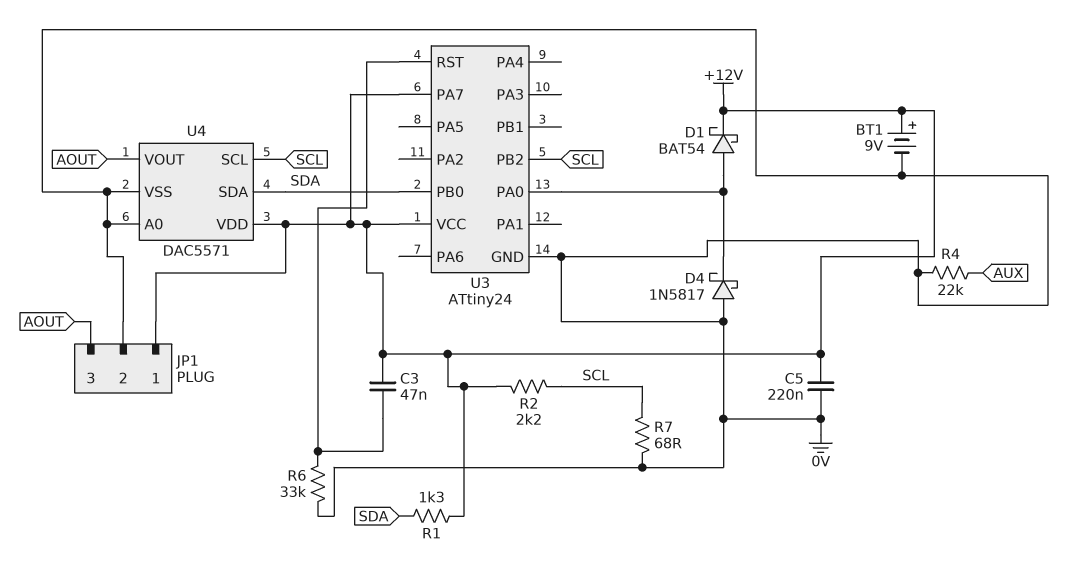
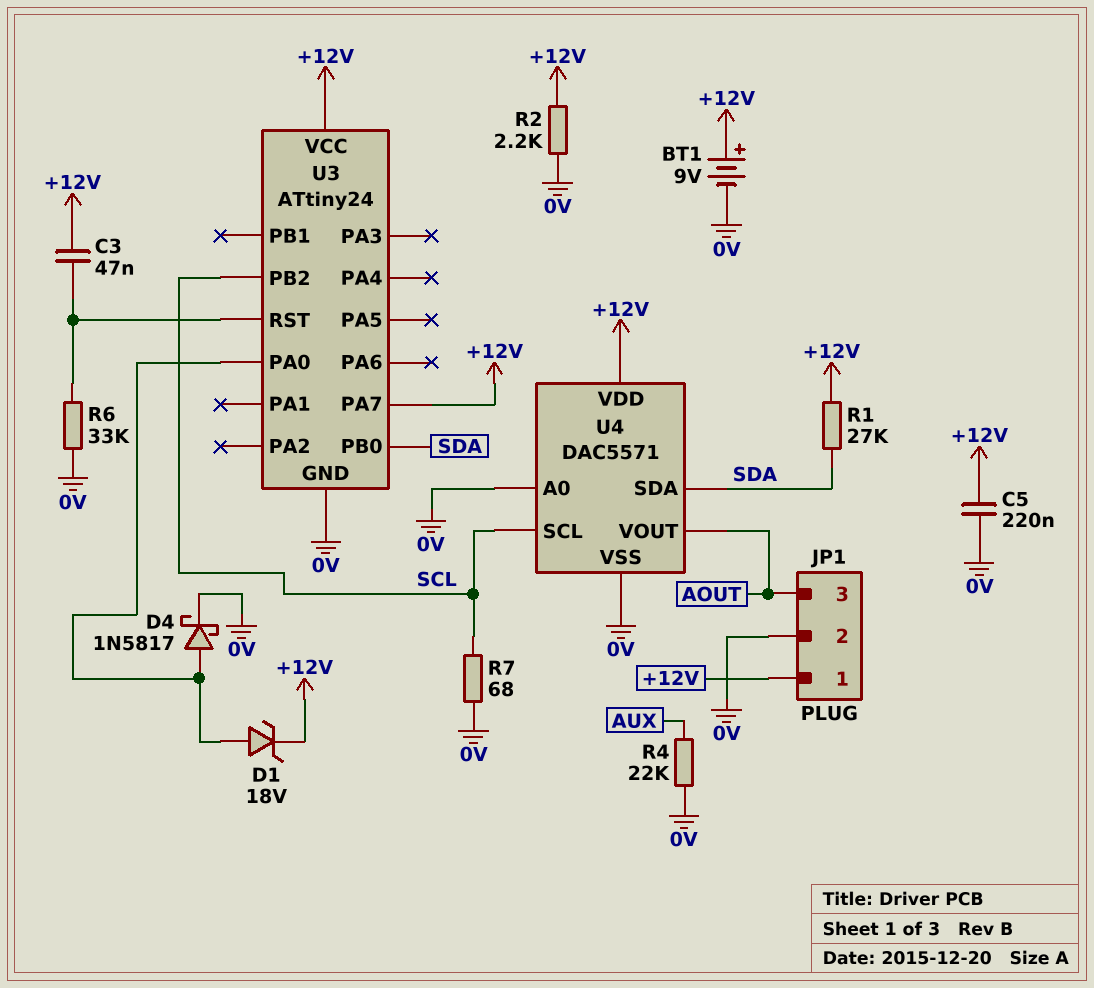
D1: schottky BAT54 (A U3/PA0, K +12V) -> zener 18V (A U3/PA0, K +12V)
D4: schottky 1N5817 (A 0V, K U3/PA0) -> schottky 1N5817 (A U3/PA0, K 0V)
R1: 1.3k (+12V, SDA) -> 27k (+12V, SDA)
R2: 2.2k (+12V, SCL) -> 2.2k (+12V, 0V)

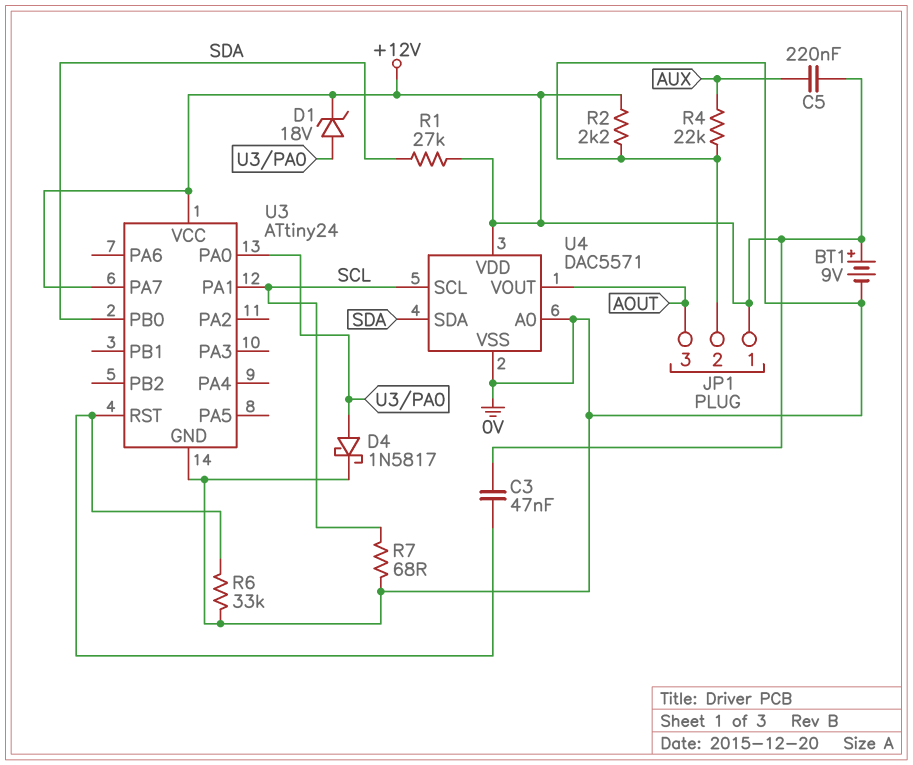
C5: 220nF (+12V, 0V) -> 220nF (+12V, AUX)
U3 pin PA1: none -> SCL
U3 pin PB2: SCL -> none

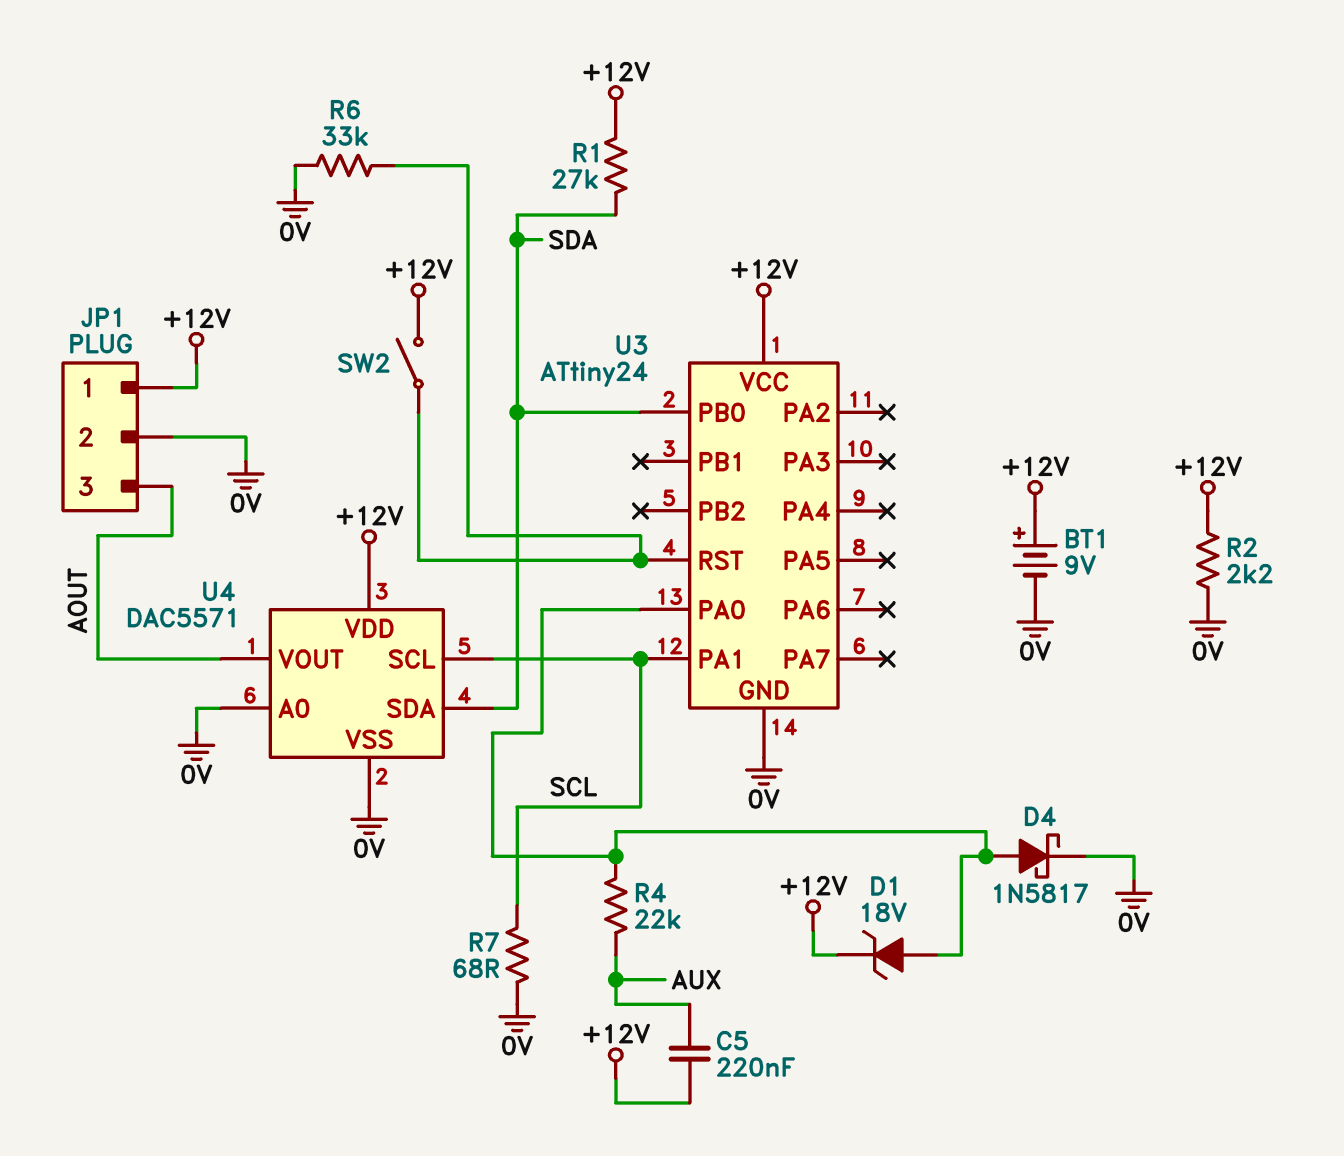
C3: 47nF (+12V, U3/RST) -> none
R4: 22k (0V, AUX) -> 22k (AUX, U3/PA0)
SW2: none -> switch (+12V, U3/RST)
U3 pin PA7: +12V -> none

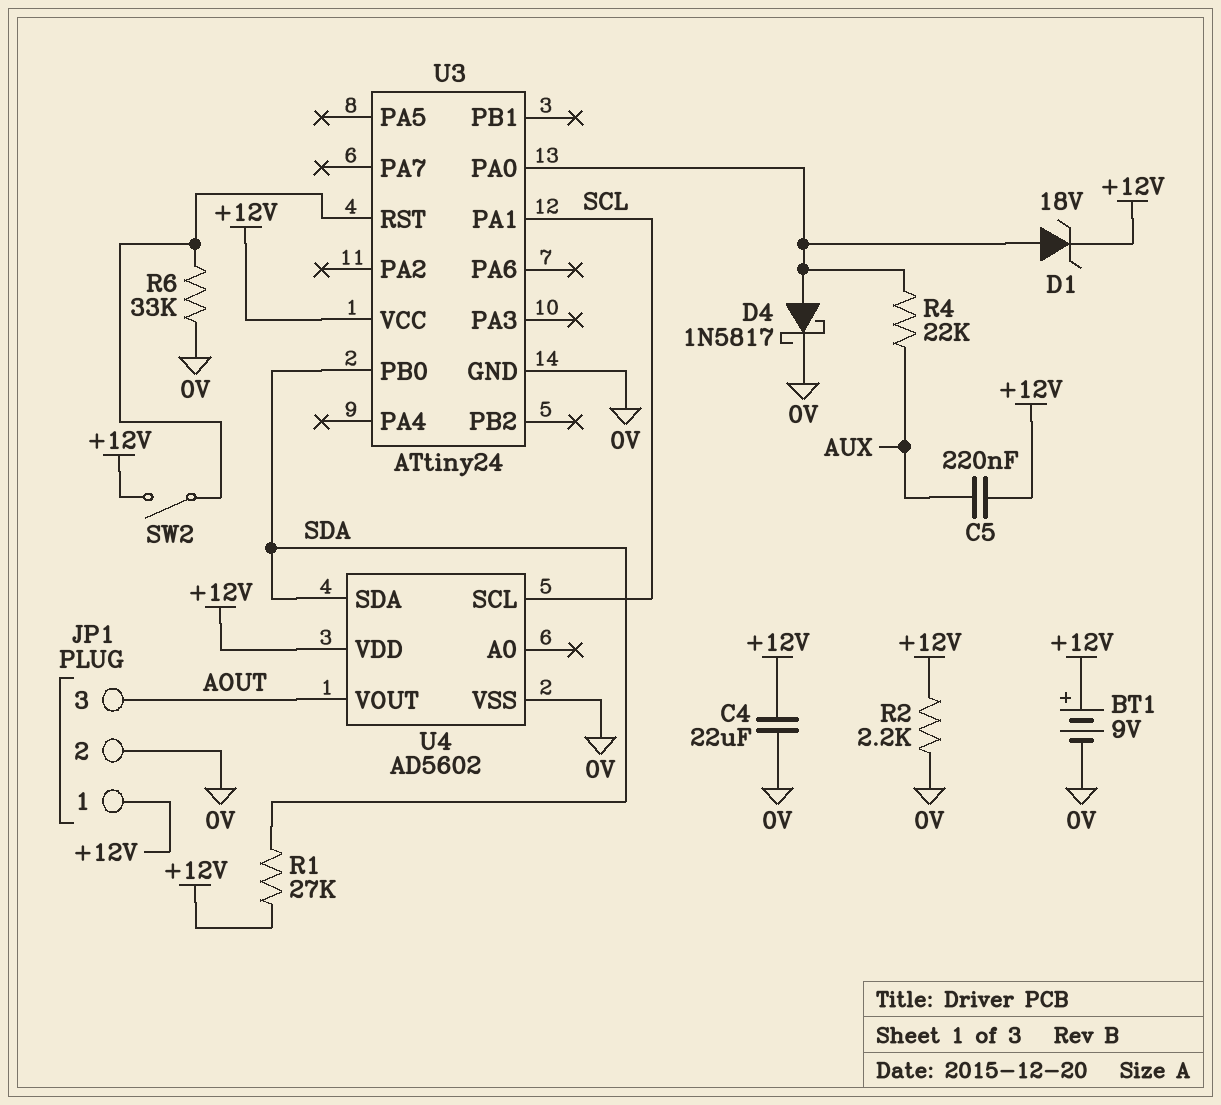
C4: none -> 22uF (+12V, 0V)
R7: 68 (0V, SCL) -> none
U4: DAC5571 -> AD5602
U4 pin A0: 0V -> none

